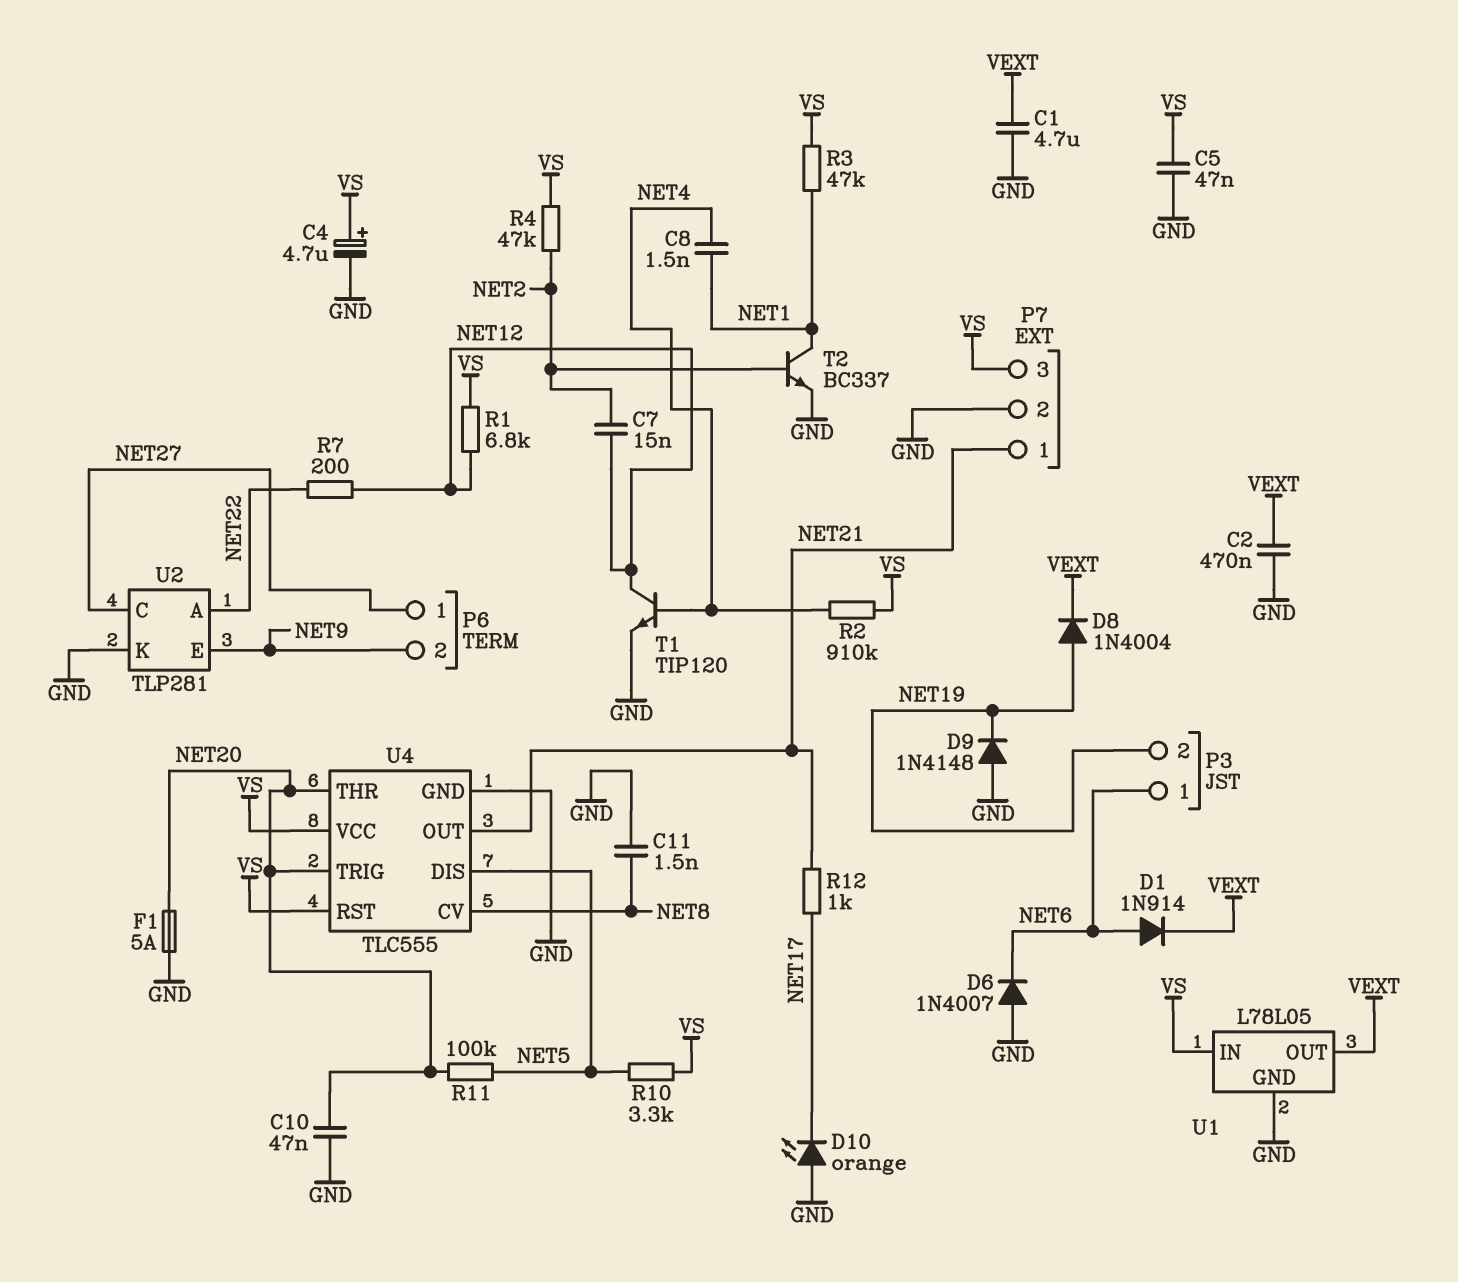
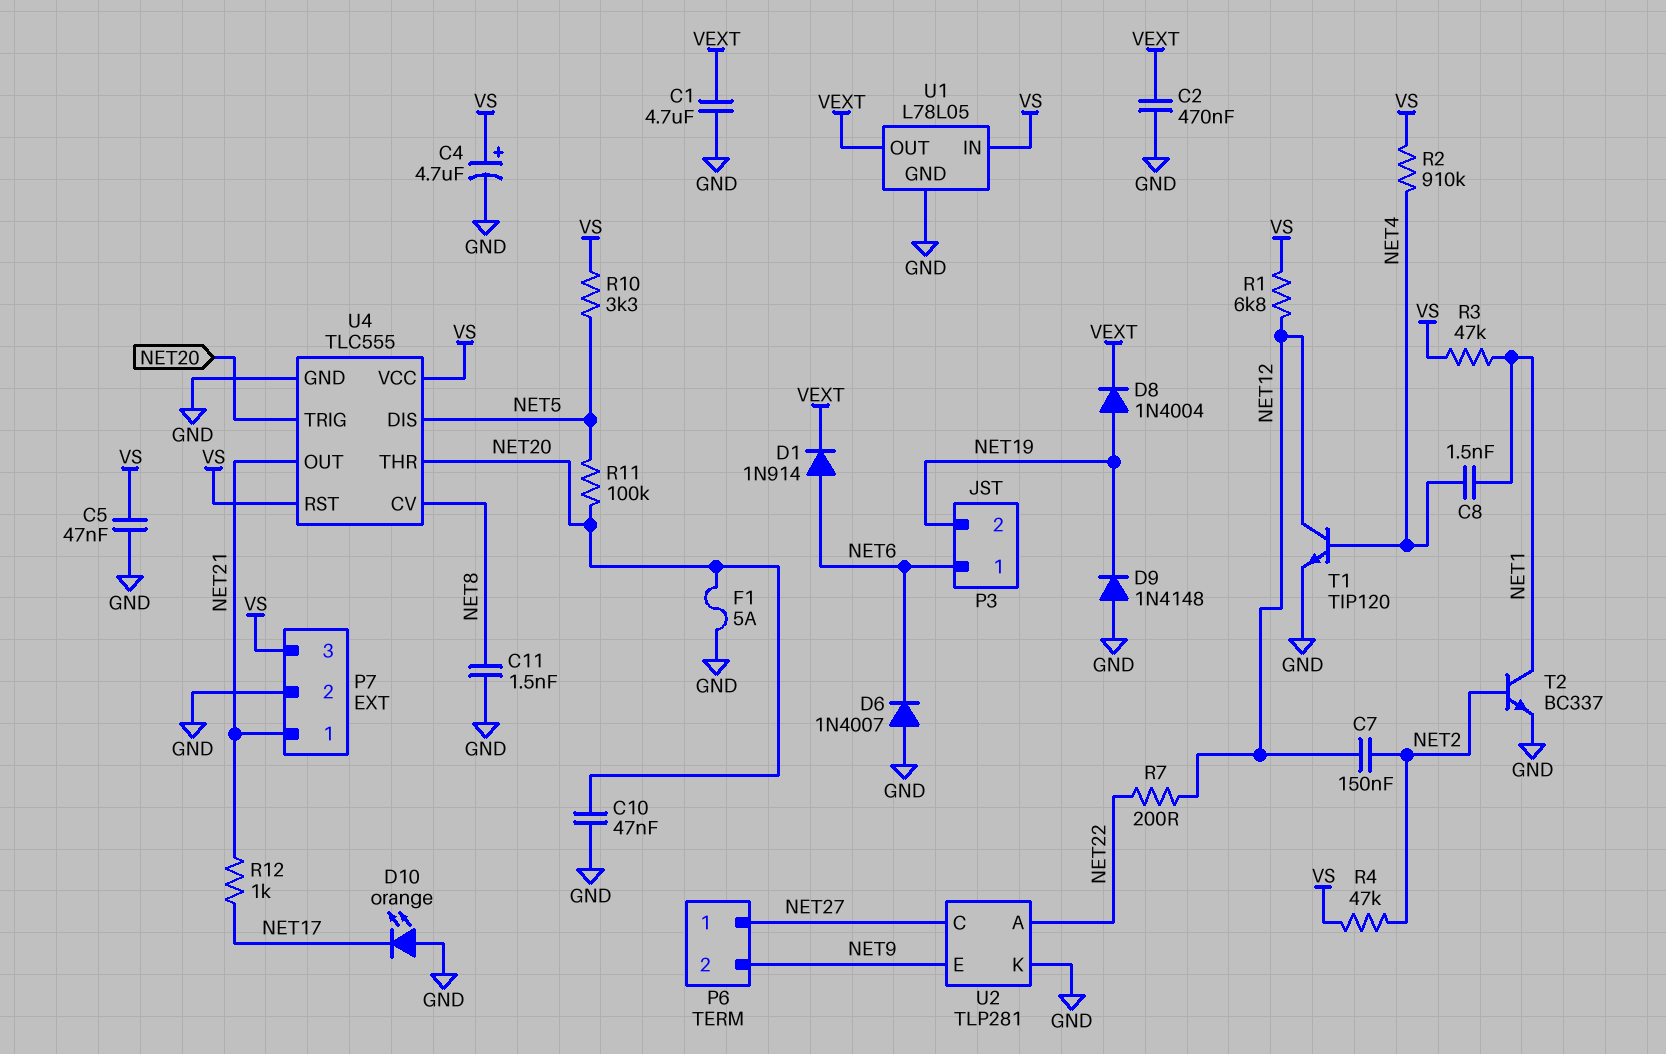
C7: 15nF (NET2, NET12) -> 150nF (NET2, NET12)

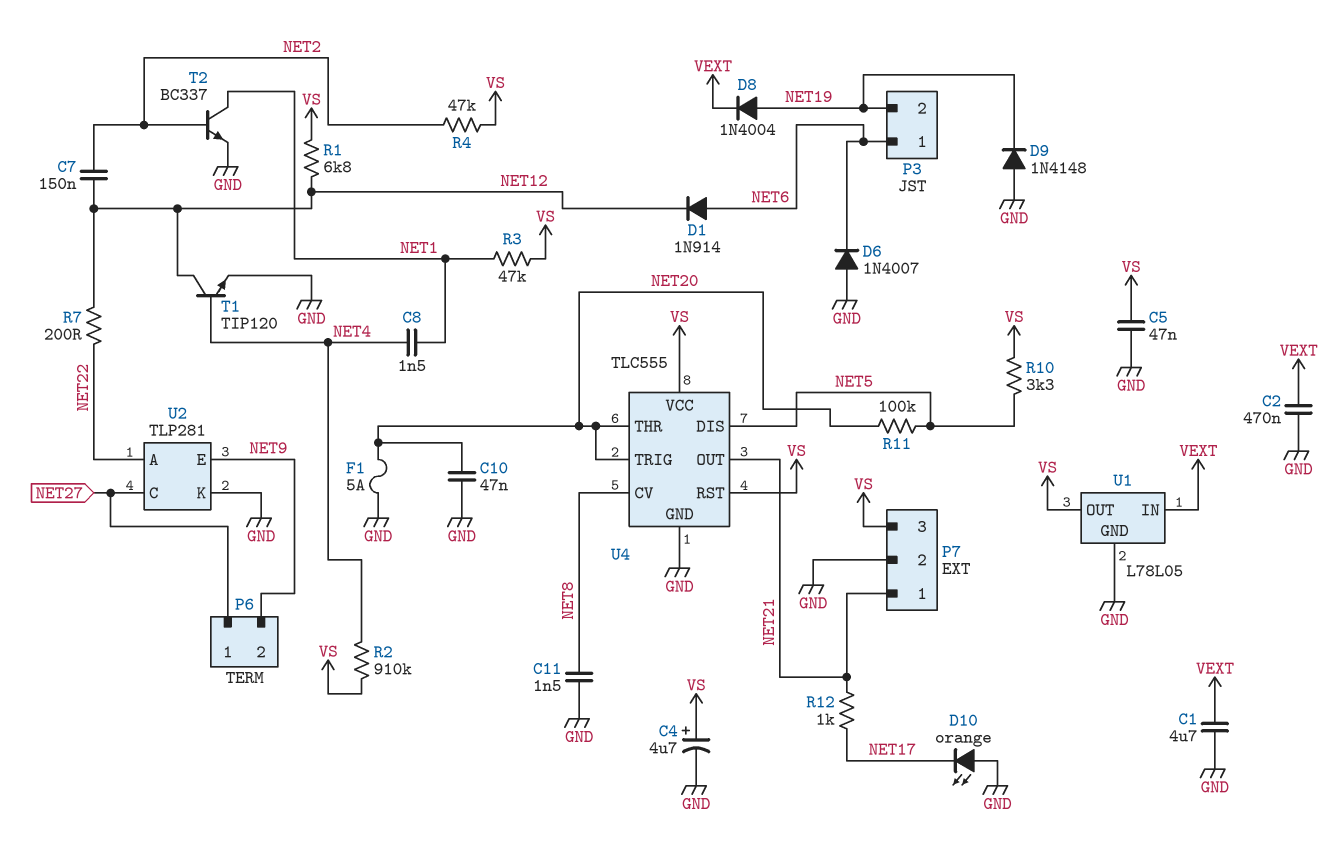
D1: diode 1N914 (A NET6, K VEXT) -> diode 1N914 (A NET6, K NET12)
U1 pin IN: VS -> VEXT
U1 pin OUT: VEXT -> VS

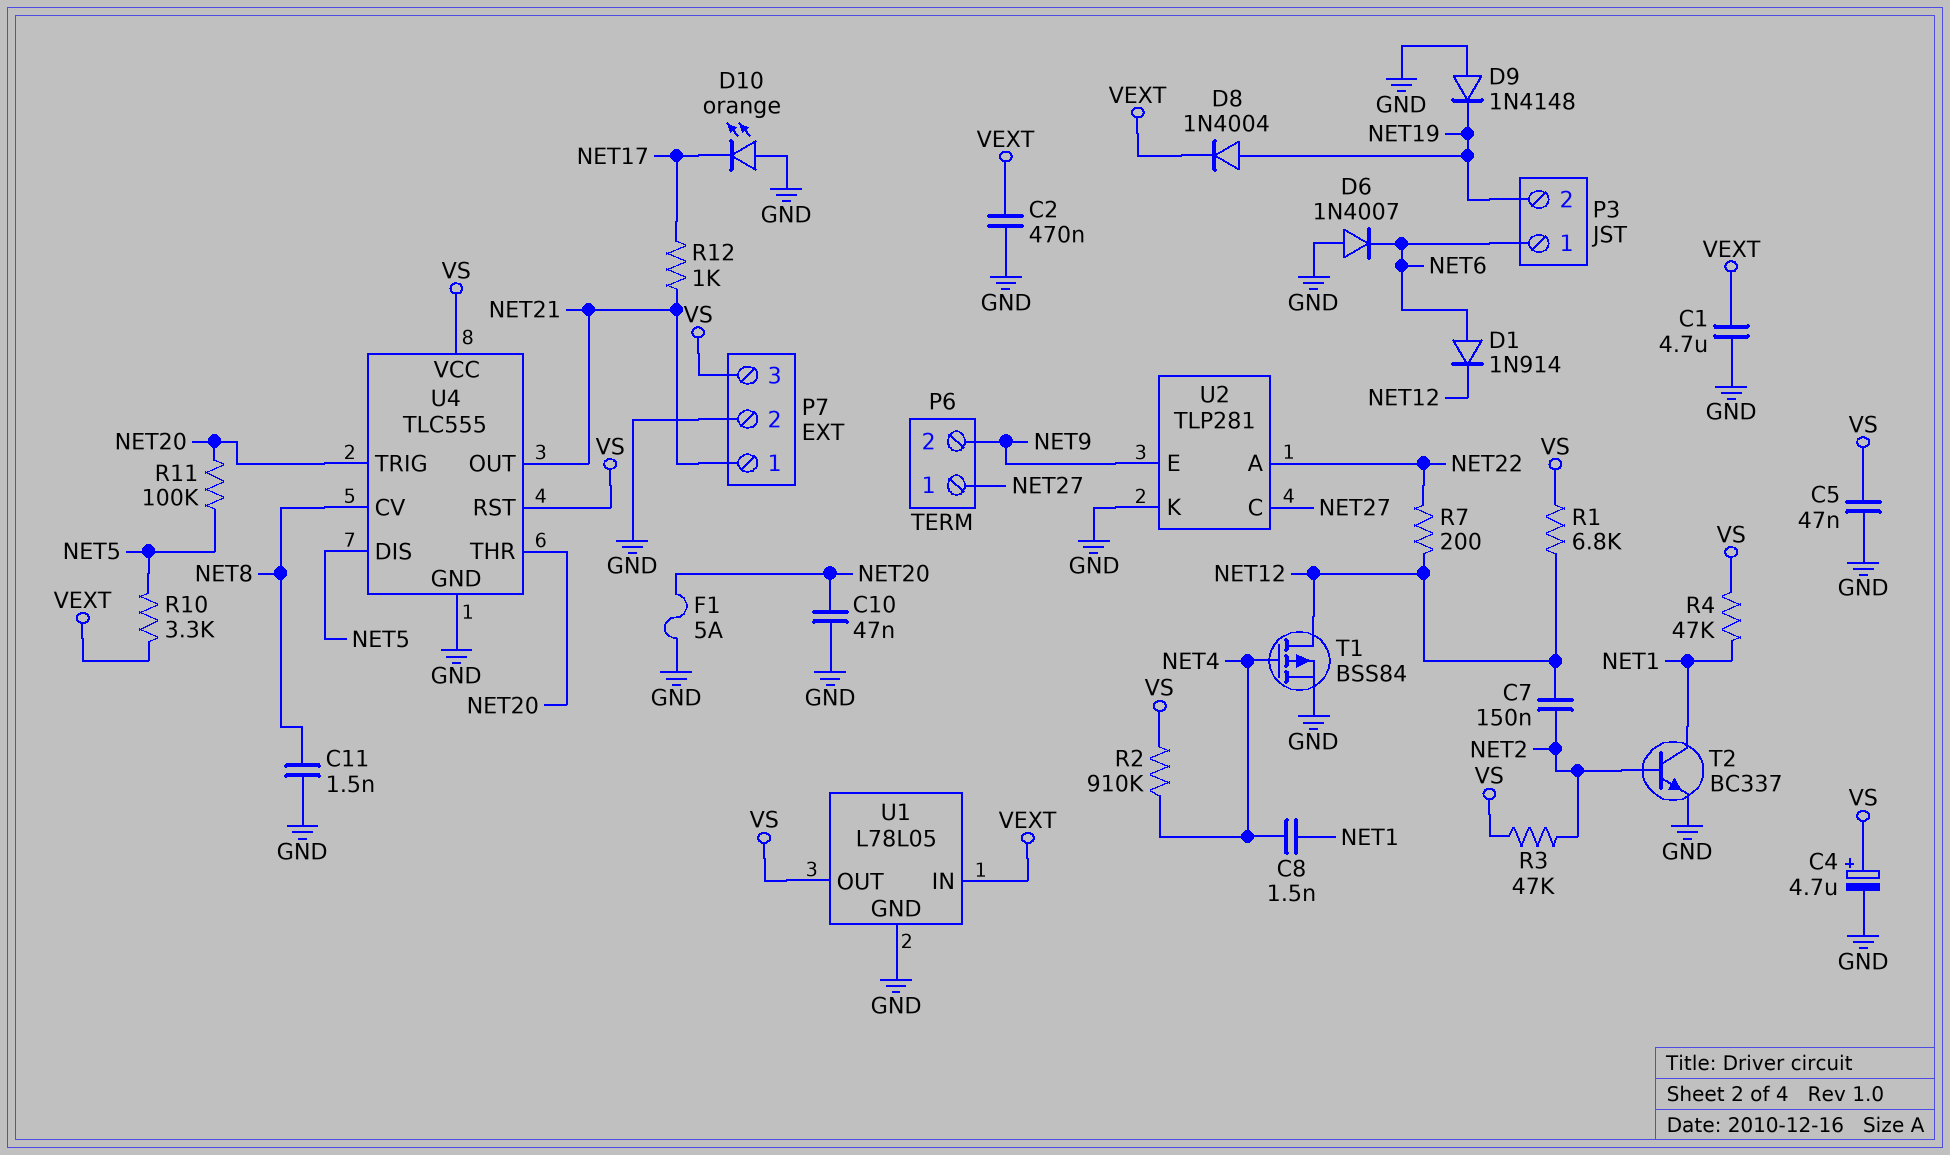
R3: 47k (NET1, VS) -> 47k (NET2, VS)
R4: 47k (NET2, VS) -> 47k (NET1, VS)
R10: 3.3k (NET5, VS) -> 3.3k (NET5, VEXT)
T1: NPN TIP120 (B NET4, C NET12, E GND) -> PMOS BSS84 (G NET4, D NET12, S GND)

